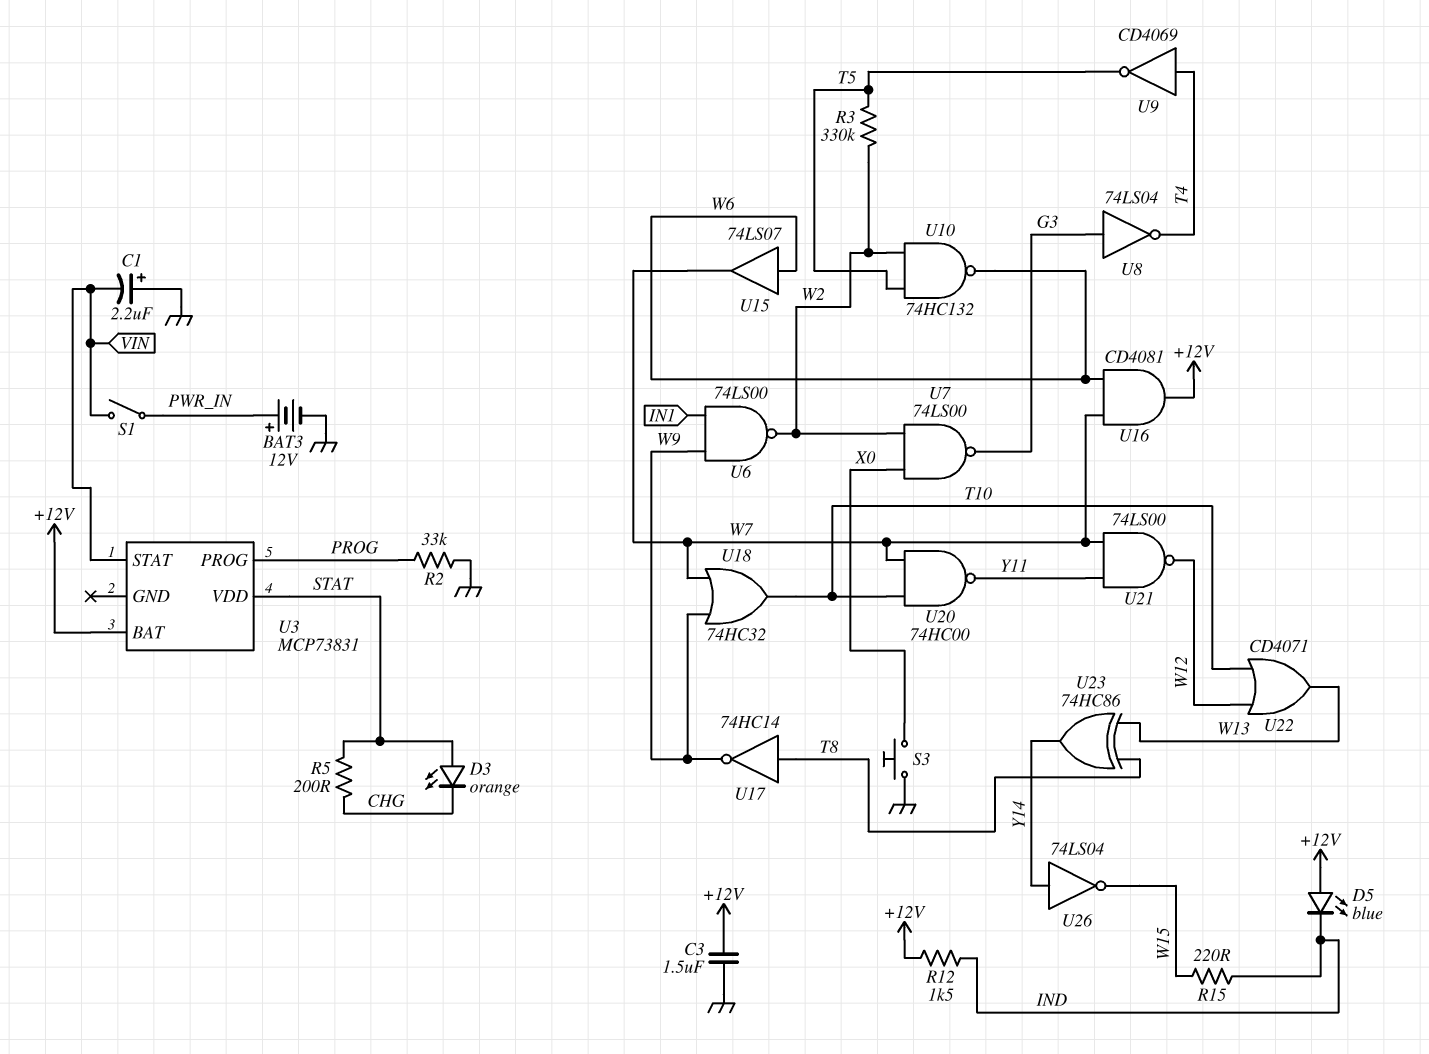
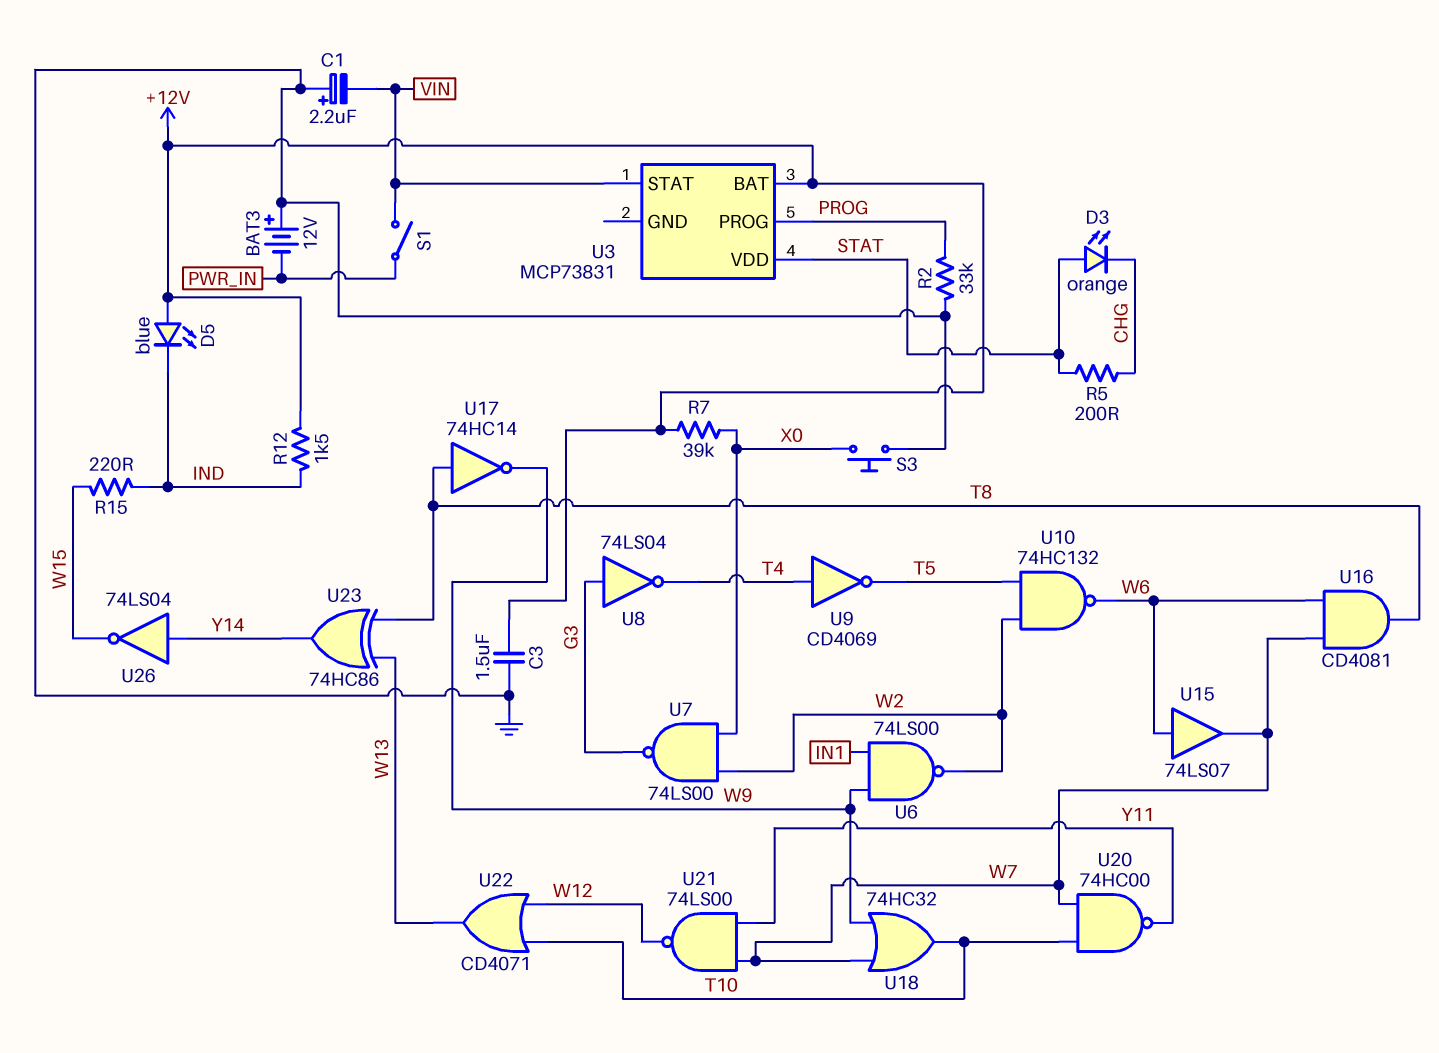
BAT3: 12V (plus PWR_IN, minus GND) -> 12V (plus GND, minus PWR_IN)
R3: 330k (T5, W2) -> none
R7: none -> 39k (+12V, X0)
U16: AND CD4081 (in W6, in W7, out +12V) -> AND CD4081 (in W6, in W7, out T8)

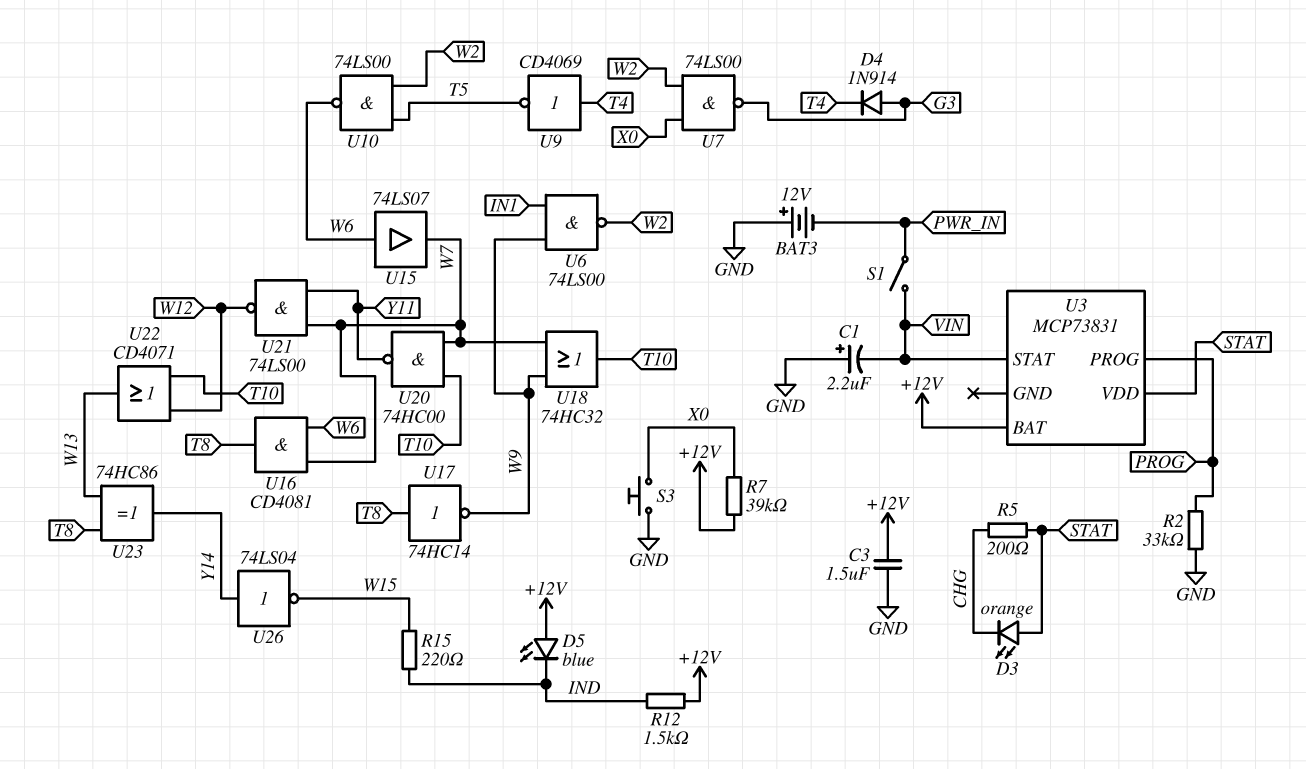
D4: none -> diode 1N914 (A G3, K T4)
U8: NOT 74LS04 (in G3, out T4) -> none
U10: NAND 74HC132 (in T5, in W2, out W6) -> NAND 74LS00 (in T5, in W2, out W6)

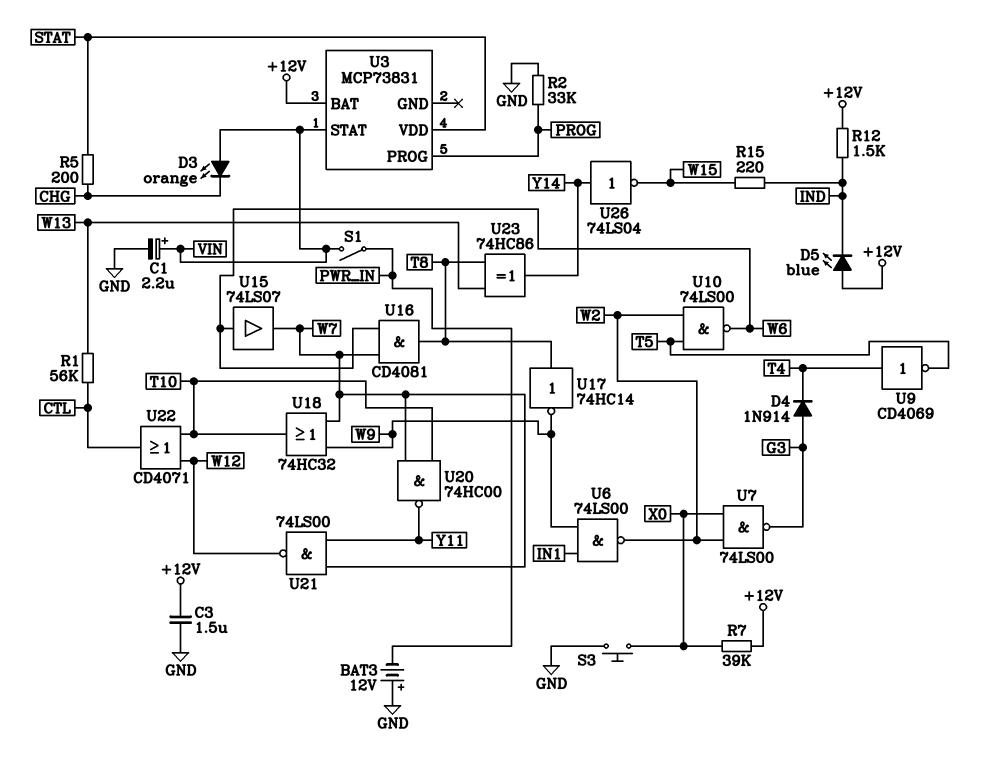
C1: 2.2uF (plus GND, minus VIN) -> 2.2uF (plus VIN, minus GND)
D3: LED orange (A STAT, K CHG) -> LED orange (A VIN, K CHG)
R1: none -> 56k (CTL, W13)
U22: OR CD4071 (in T10, in W12, out W13) -> OR CD4071 (in T10, in W12, out CTL)

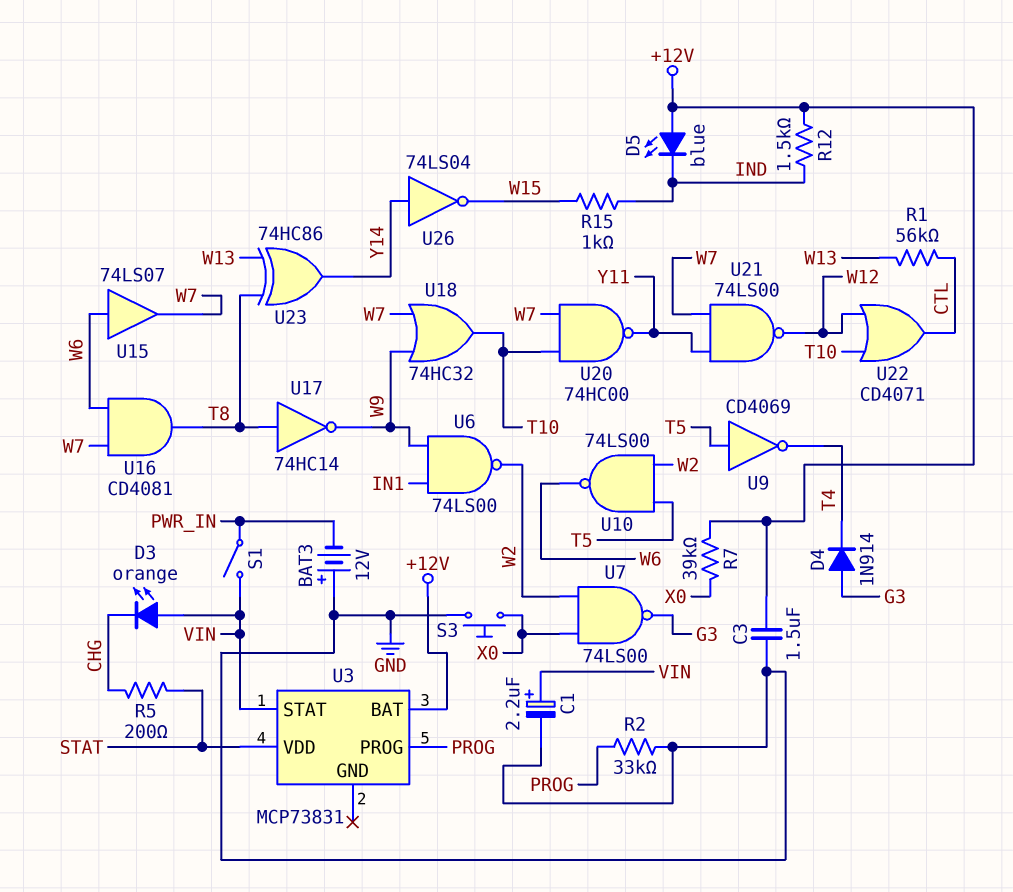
R15: 220 (IND, W15) -> 1k (IND, W15)
U9: NOT CD4069 (in T4, out T5) -> NOT CD4069 (in T5, out T4)

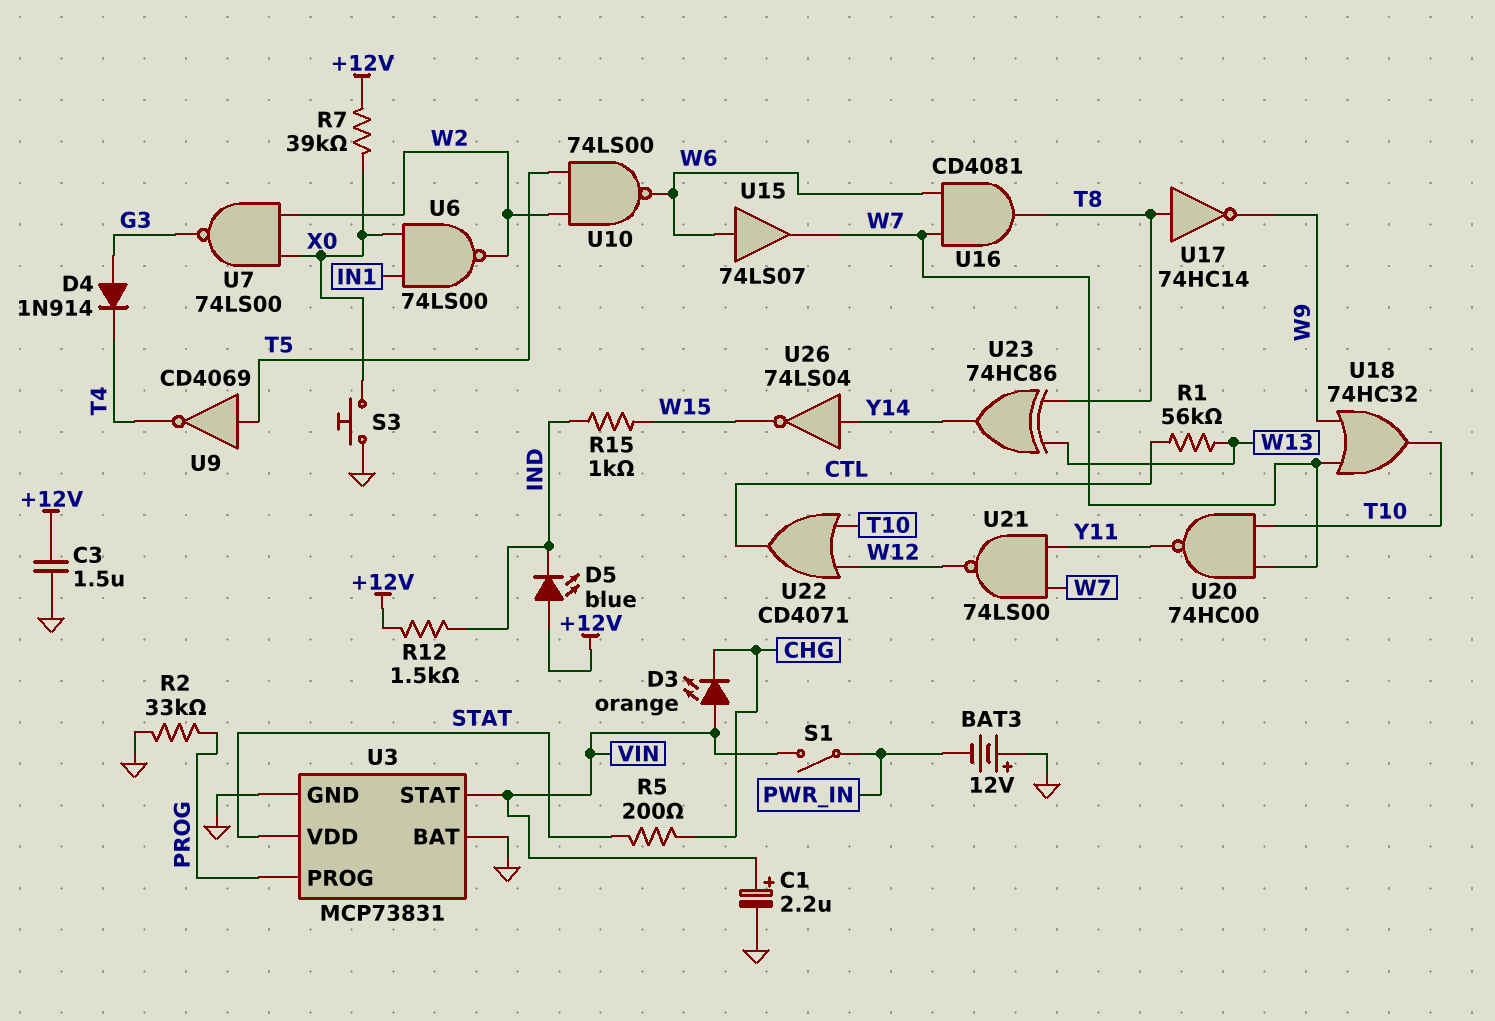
U3 pin BAT: +12V -> GND
U3 pin GND: none -> GND
U6: NAND 74LS00 (in IN1, in W9, out W2) -> NAND 74LS00 (in IN1, in X0, out W2)

